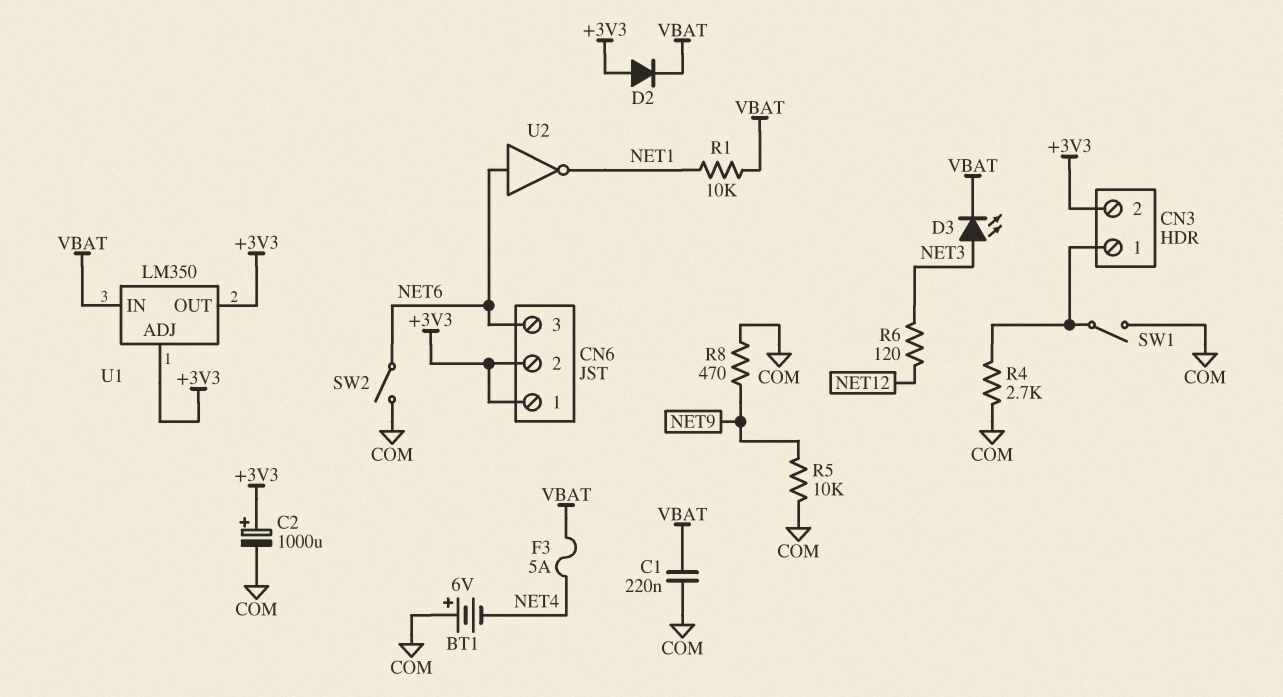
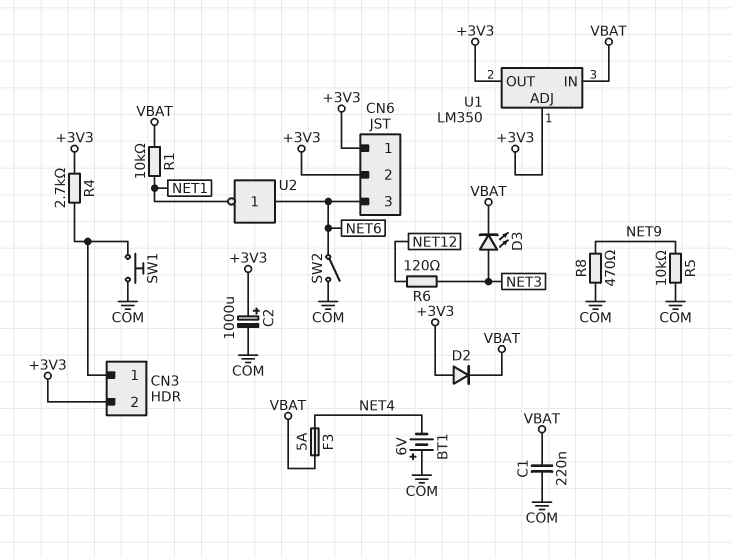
R4: 2.7k (CN3/1, COM) -> 2.7k (+3V3, CN3/1)
SW1: switch (CN3/1, COM) -> button (CN3/1, COM)

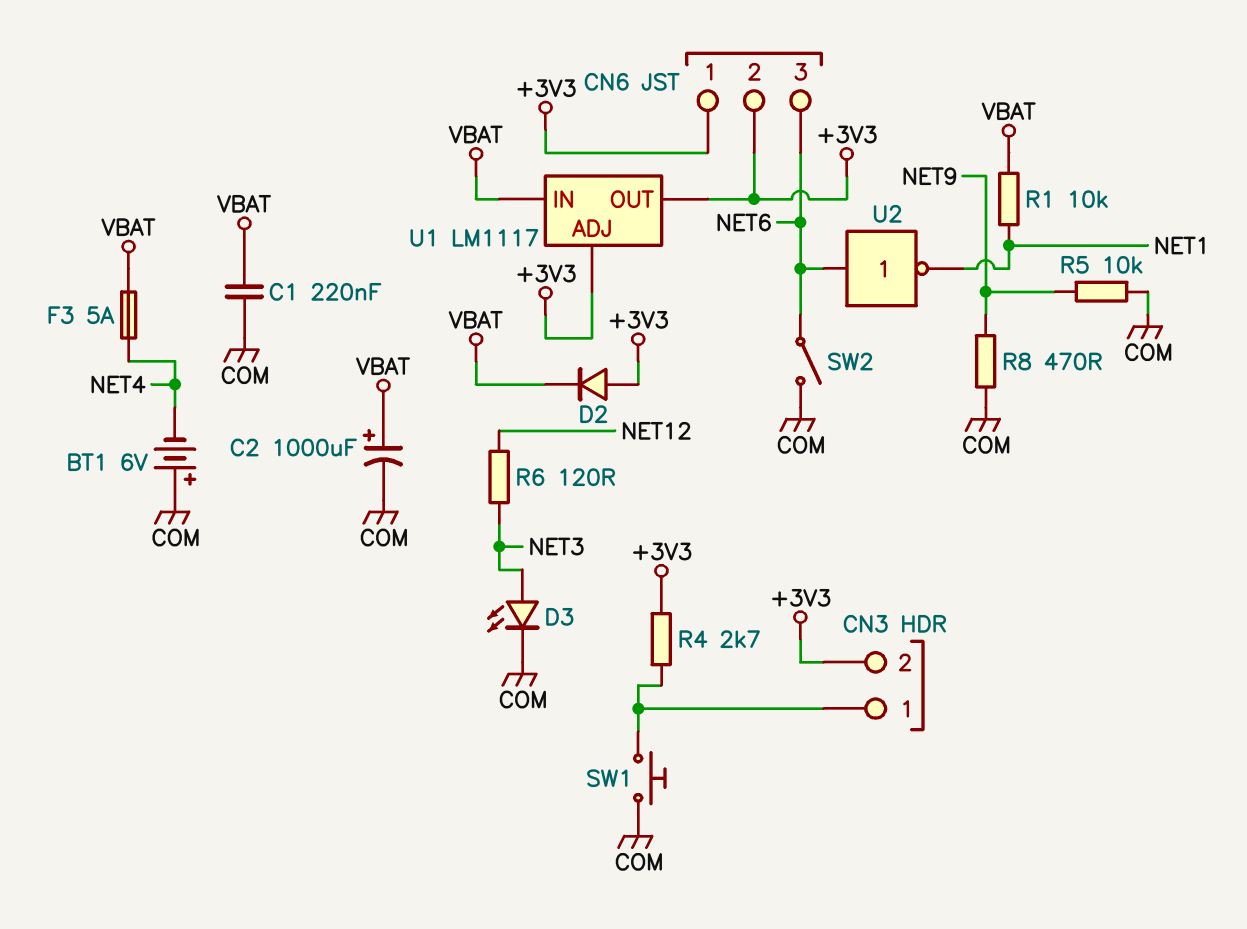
C2: 1000uF (plus +3V3, minus COM) -> 1000uF (plus VBAT, minus COM)
D3: LED (A NET3, K VBAT) -> LED (A NET3, K COM)
U1: LM350 -> LM1117

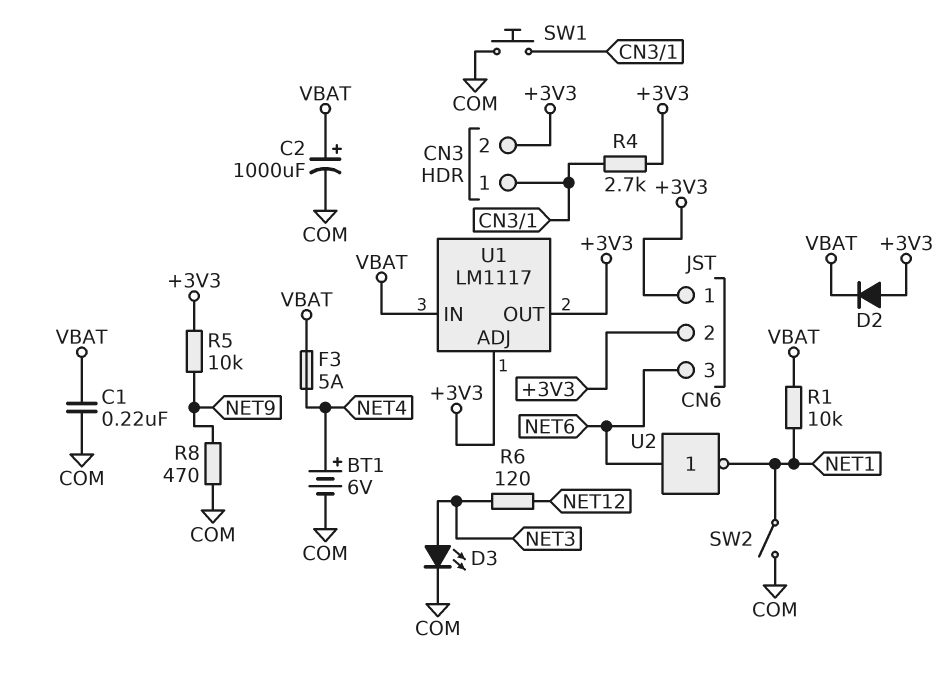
BT1: 6V (plus COM, minus NET4) -> 6V (plus NET4, minus COM)
R5: 10k (COM, NET9) -> 10k (+3V3, NET9)
SW2: switch (COM, NET6) -> switch (COM, NET1)

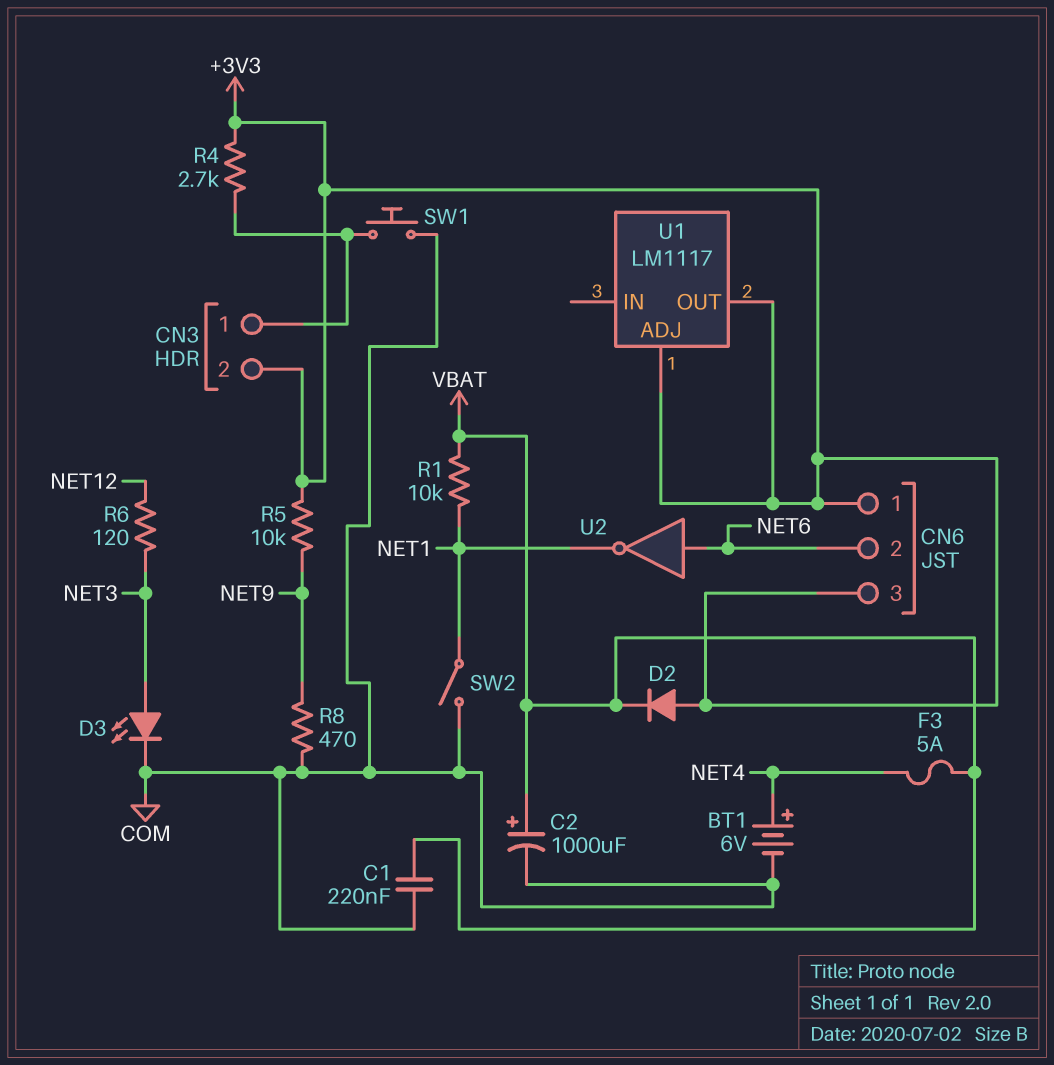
CN6 pin 2: +3V3 -> NET6
CN6 pin 3: NET6 -> +3V3
U1 pin IN: VBAT -> none

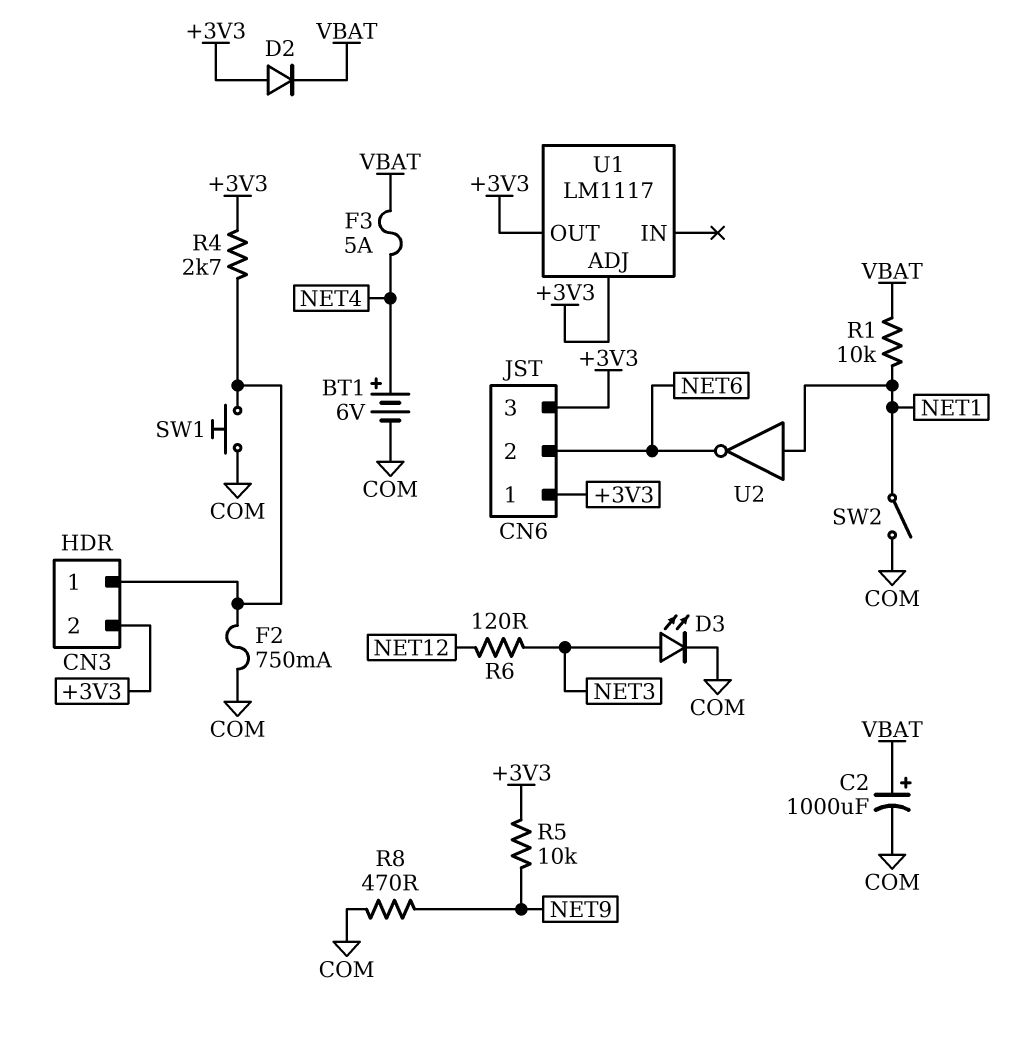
C1: 220nF (COM, VBAT) -> none
F2: none -> 750mA (CN3/1, COM)
U2: NOT (in NET6, out NET1) -> NOT (in NET1, out NET6)

